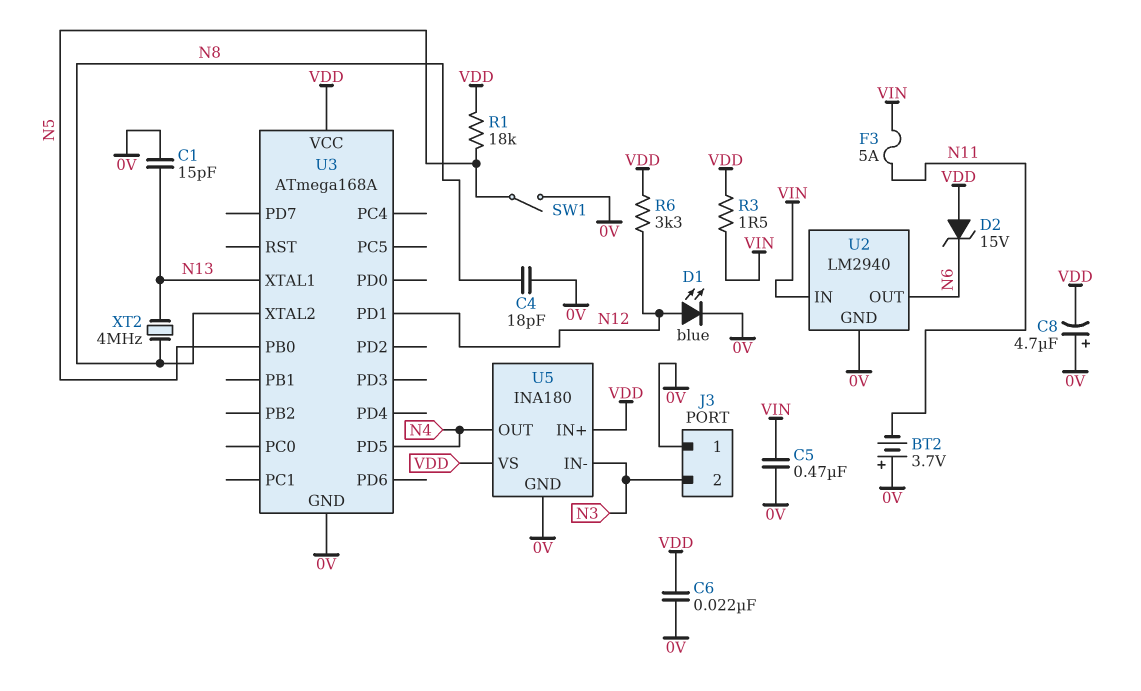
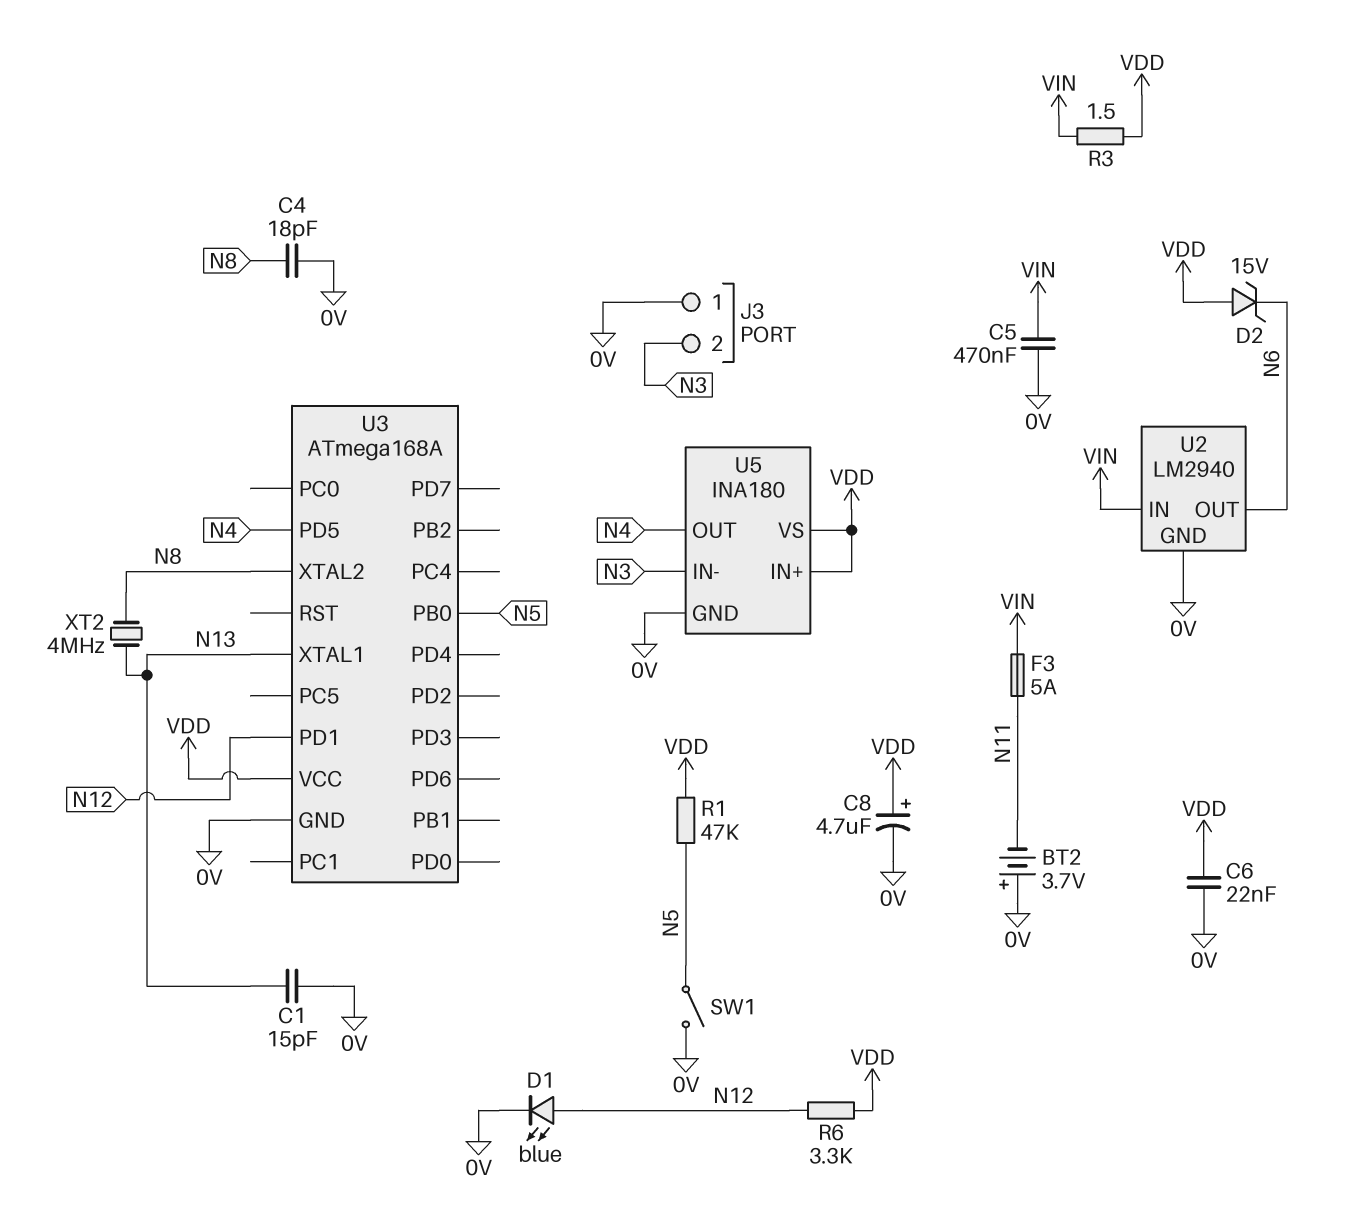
C8: 4.7uF (plus 0V, minus VDD) -> 4.7uF (plus VDD, minus 0V)
R1: 18k (N5, VDD) -> 47k (N5, VDD)

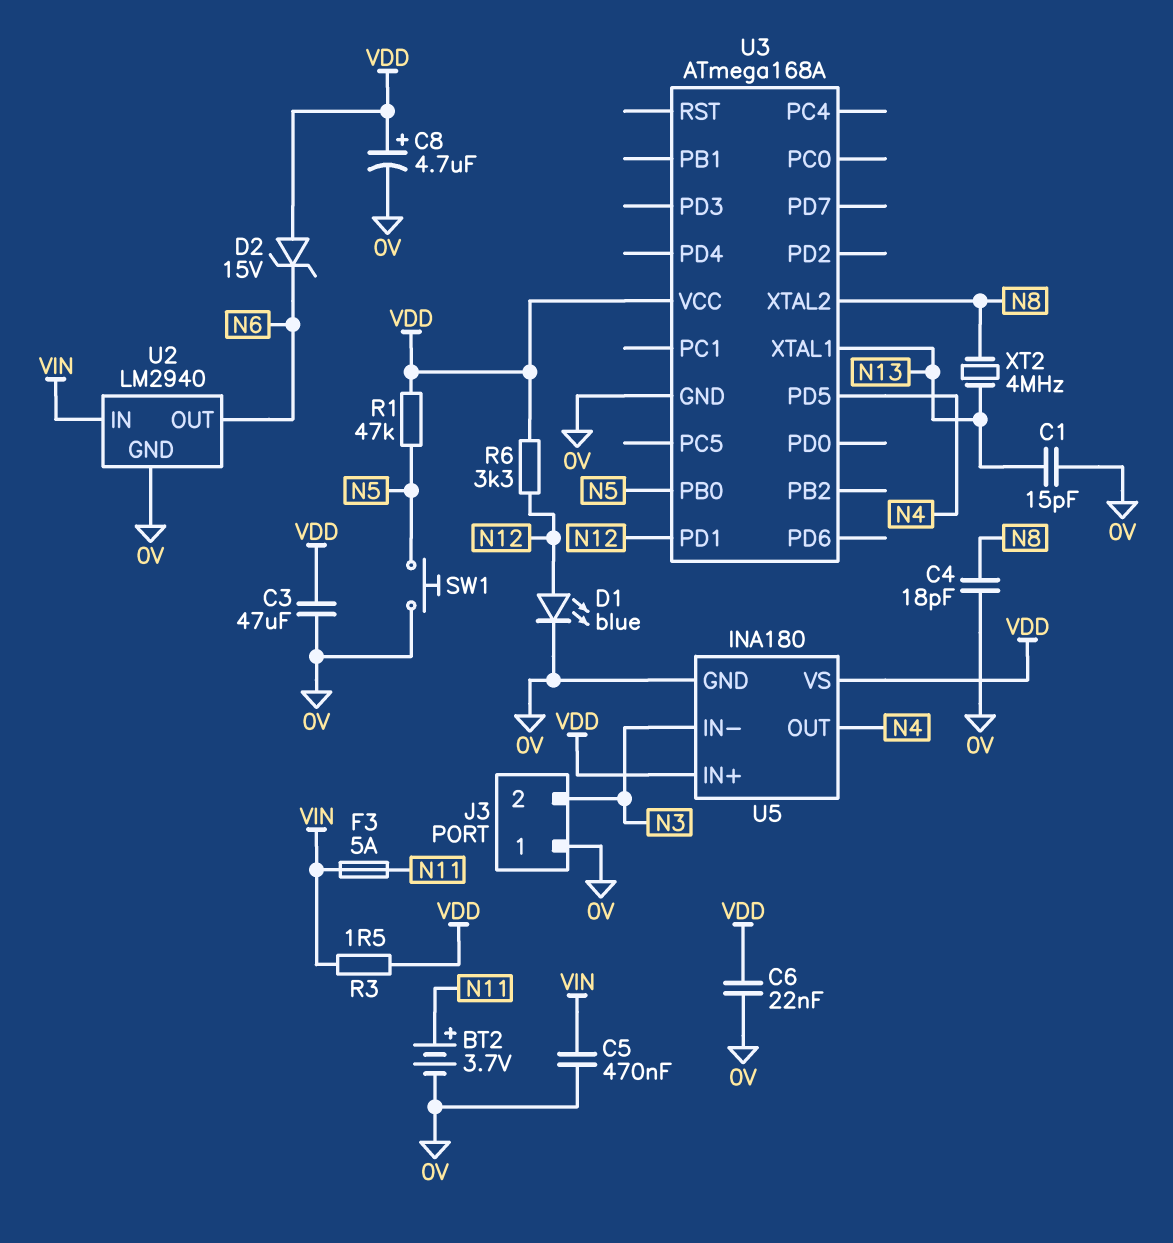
BT2: 3.7V (plus 0V, minus N11) -> 3.7V (plus N11, minus 0V)
C3: none -> 47uF (0V, VDD)
SW1: switch (0V, N5) -> button (0V, N5)

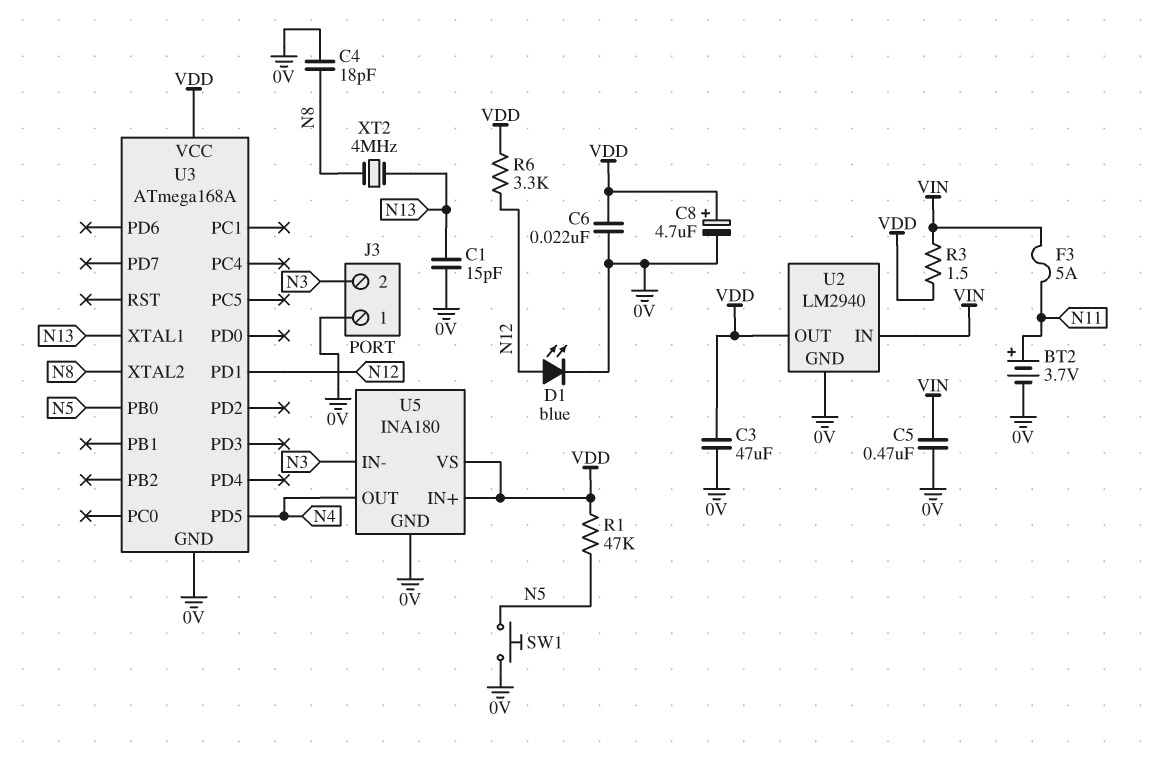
D2: zener 15V (A VDD, K N6) -> none
U2 pin OUT: N6 -> VDD

